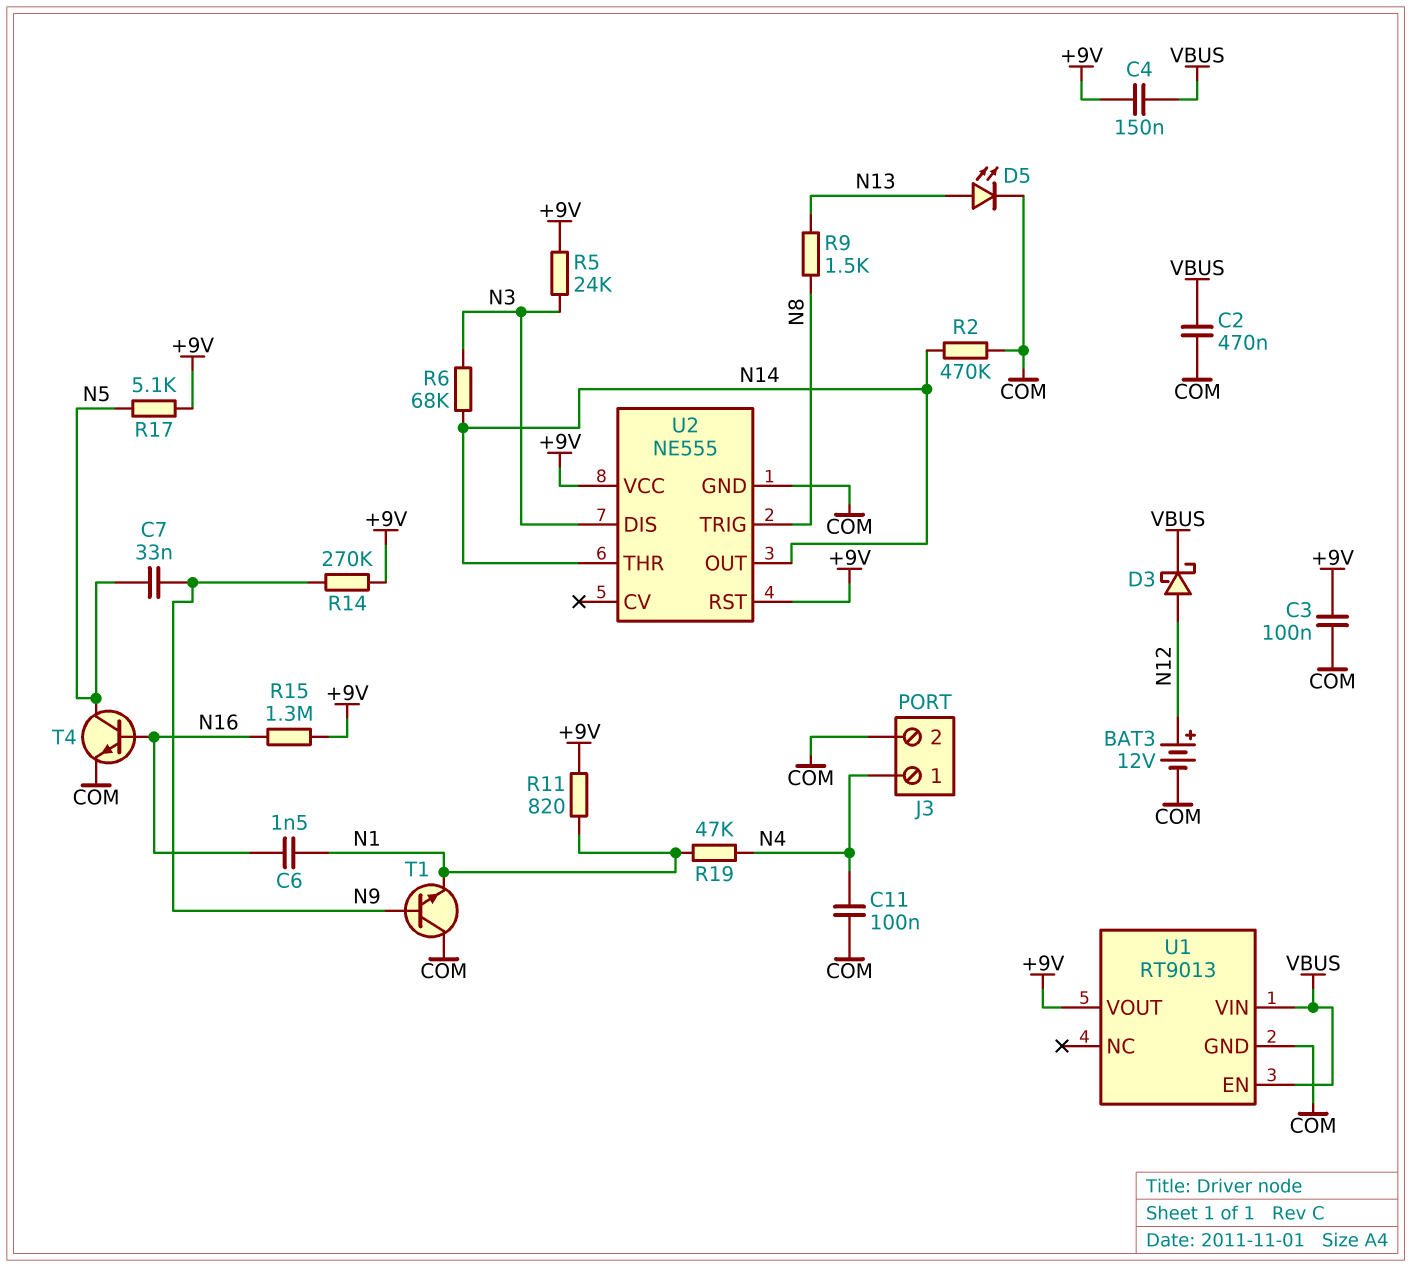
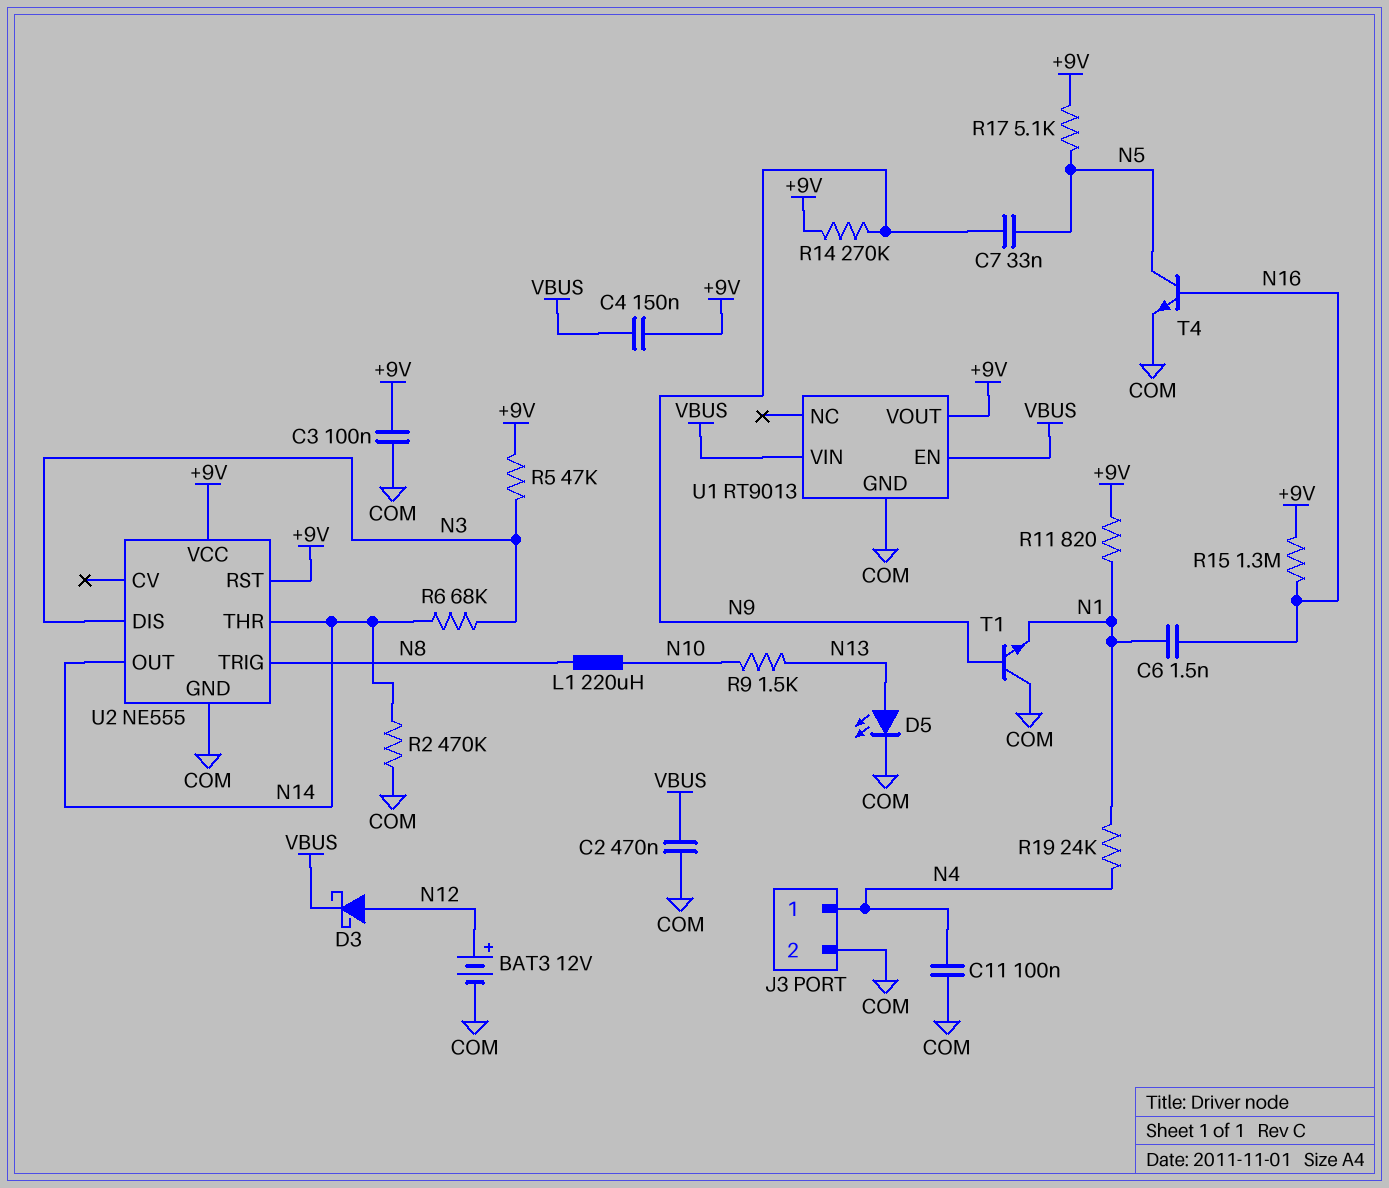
L1: none -> 220uH (N8, N10)
R5: 24k (+9V, N3) -> 47k (+9V, N3)
R9: 1.5k (N8, N13) -> 1.5k (N10, N13)
R19: 47k (N1, N4) -> 24k (N1, N4)

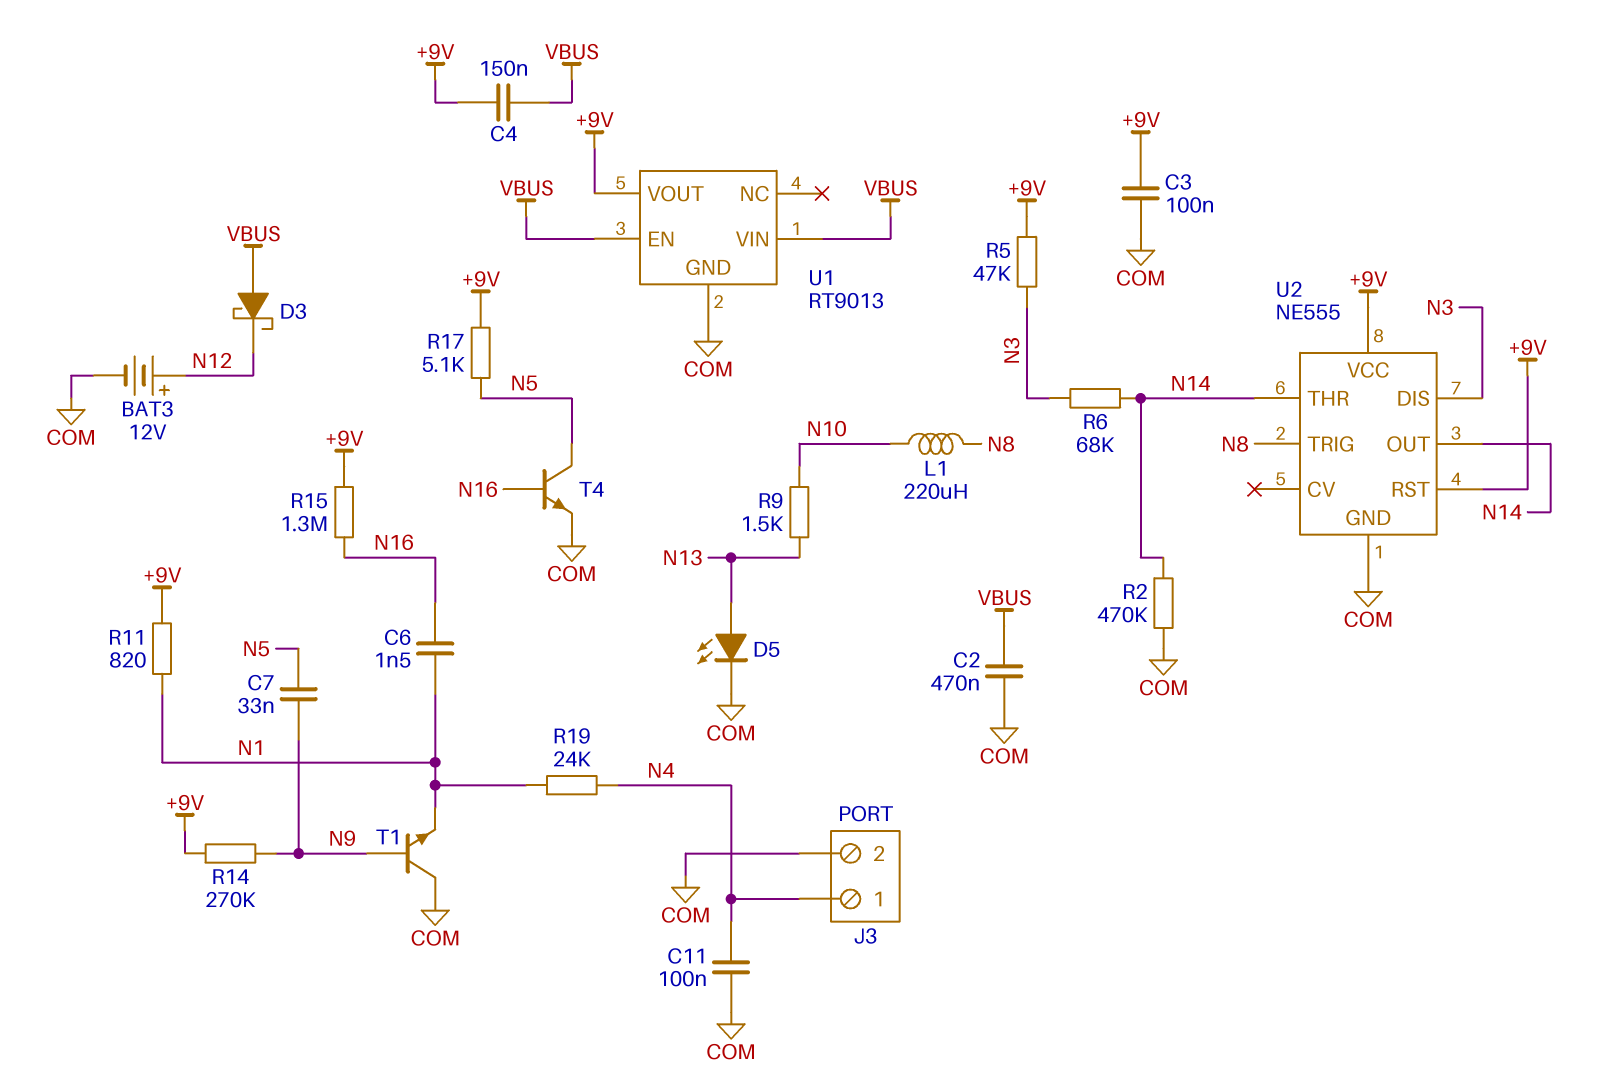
D3: schottky (A N12, K VBUS) -> schottky (A VBUS, K N12)

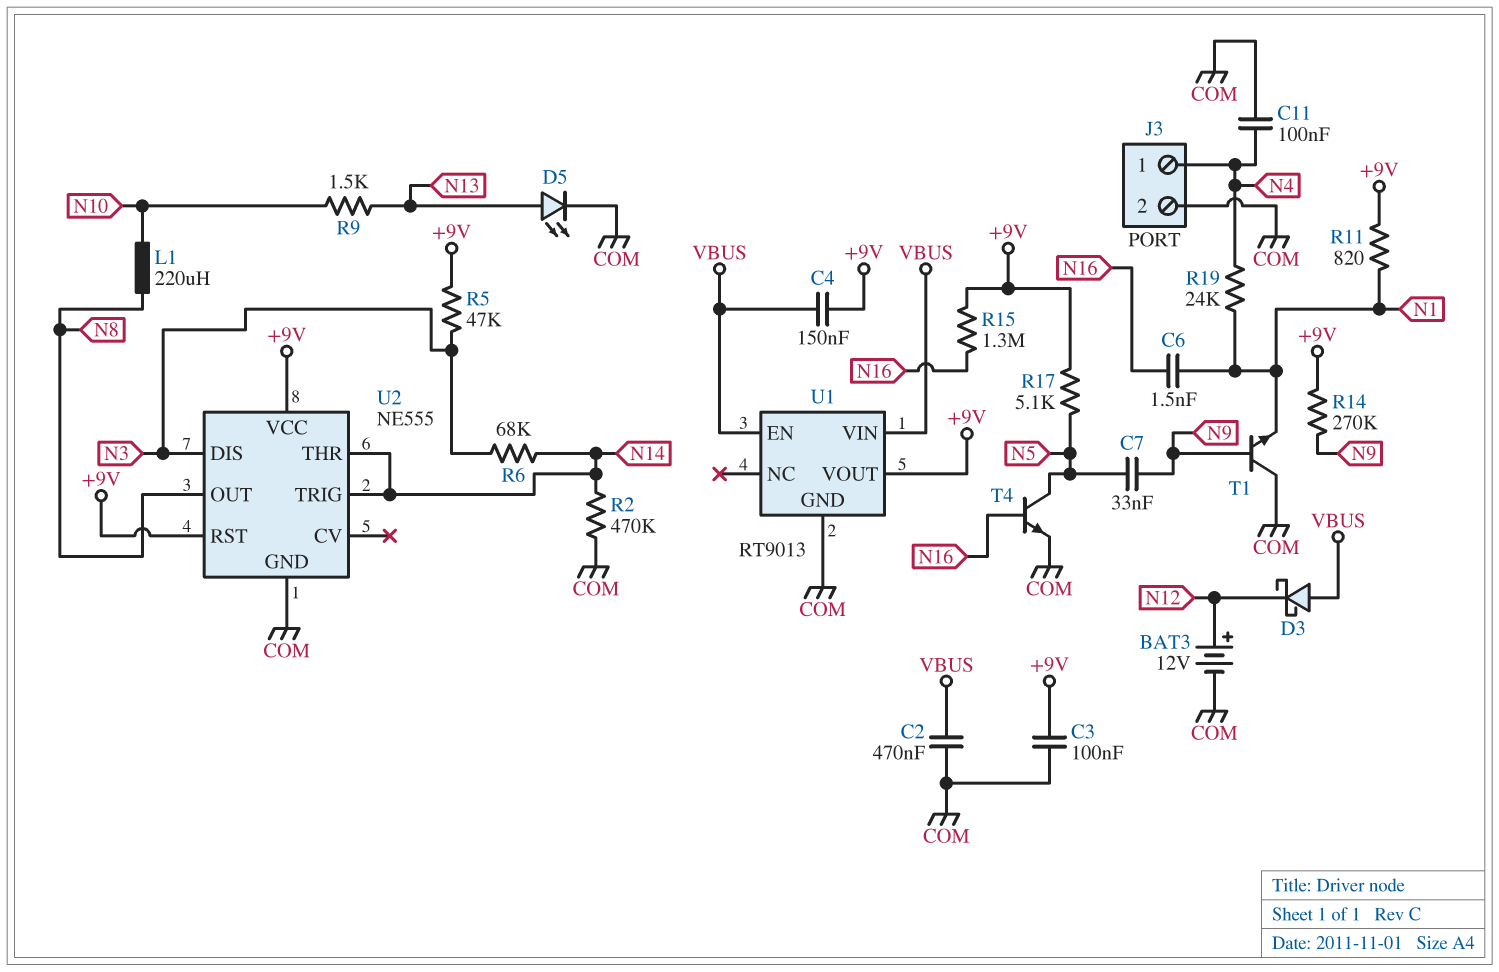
U2 pin OUT: N14 -> N8
U2 pin TRIG: N8 -> N14

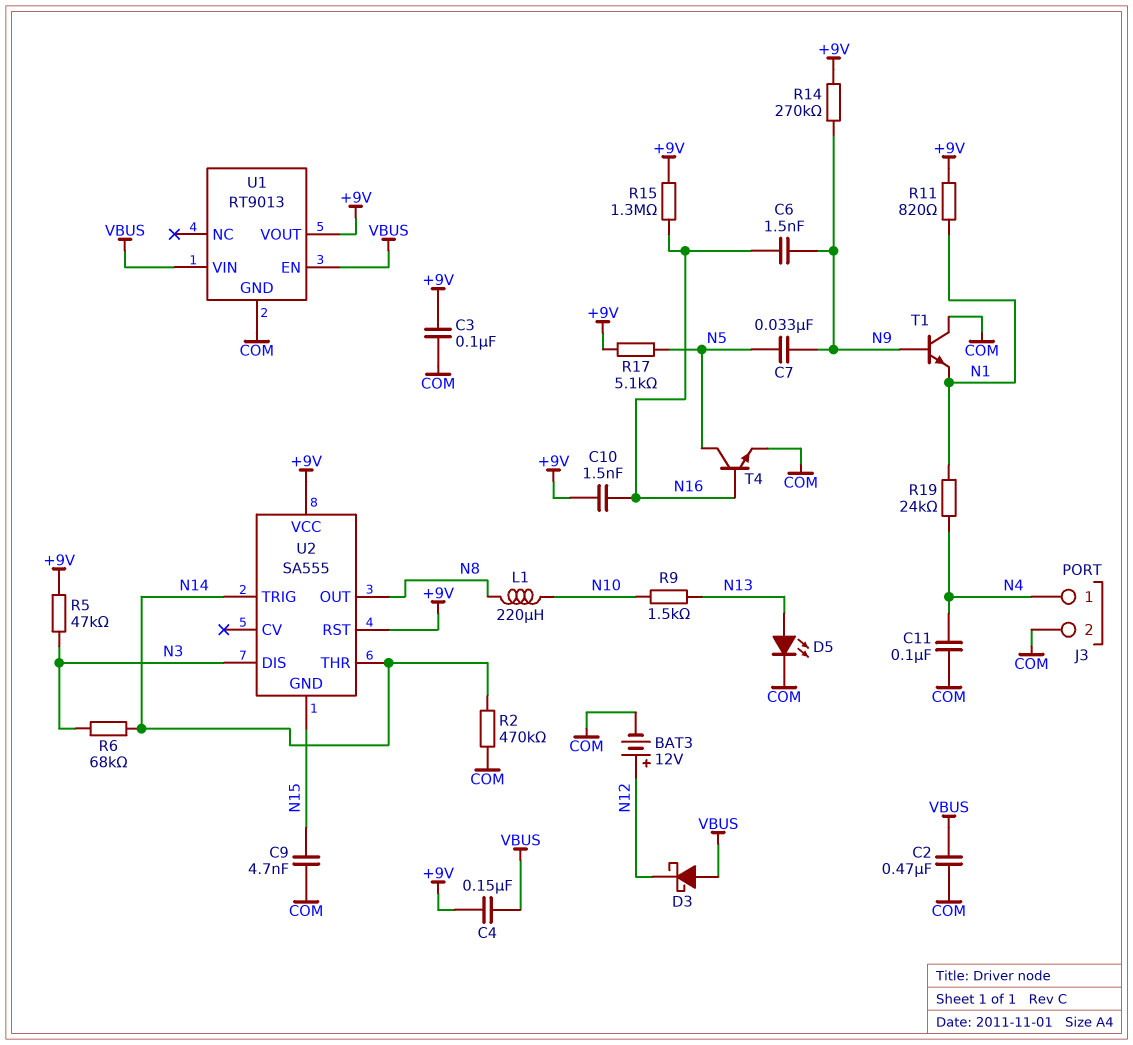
C6: 1.5nF (N1, N16) -> 1.5nF (N9, N16)
C9: none -> 4.7nF (COM, N15)
C10: none -> 1.5nF (+9V, N16)
U2: NE555 -> SA555
U2 pin GND: COM -> N15

